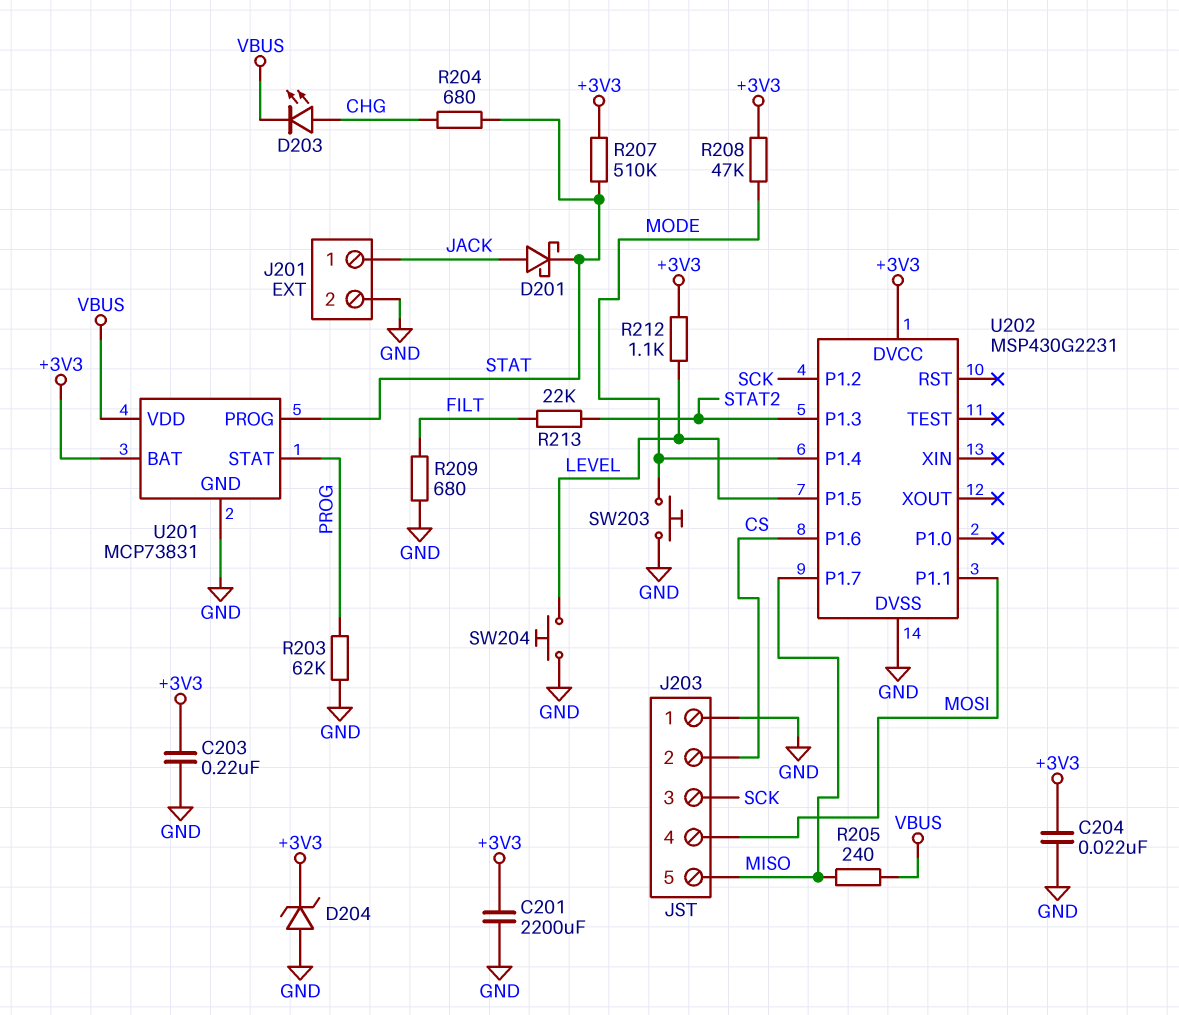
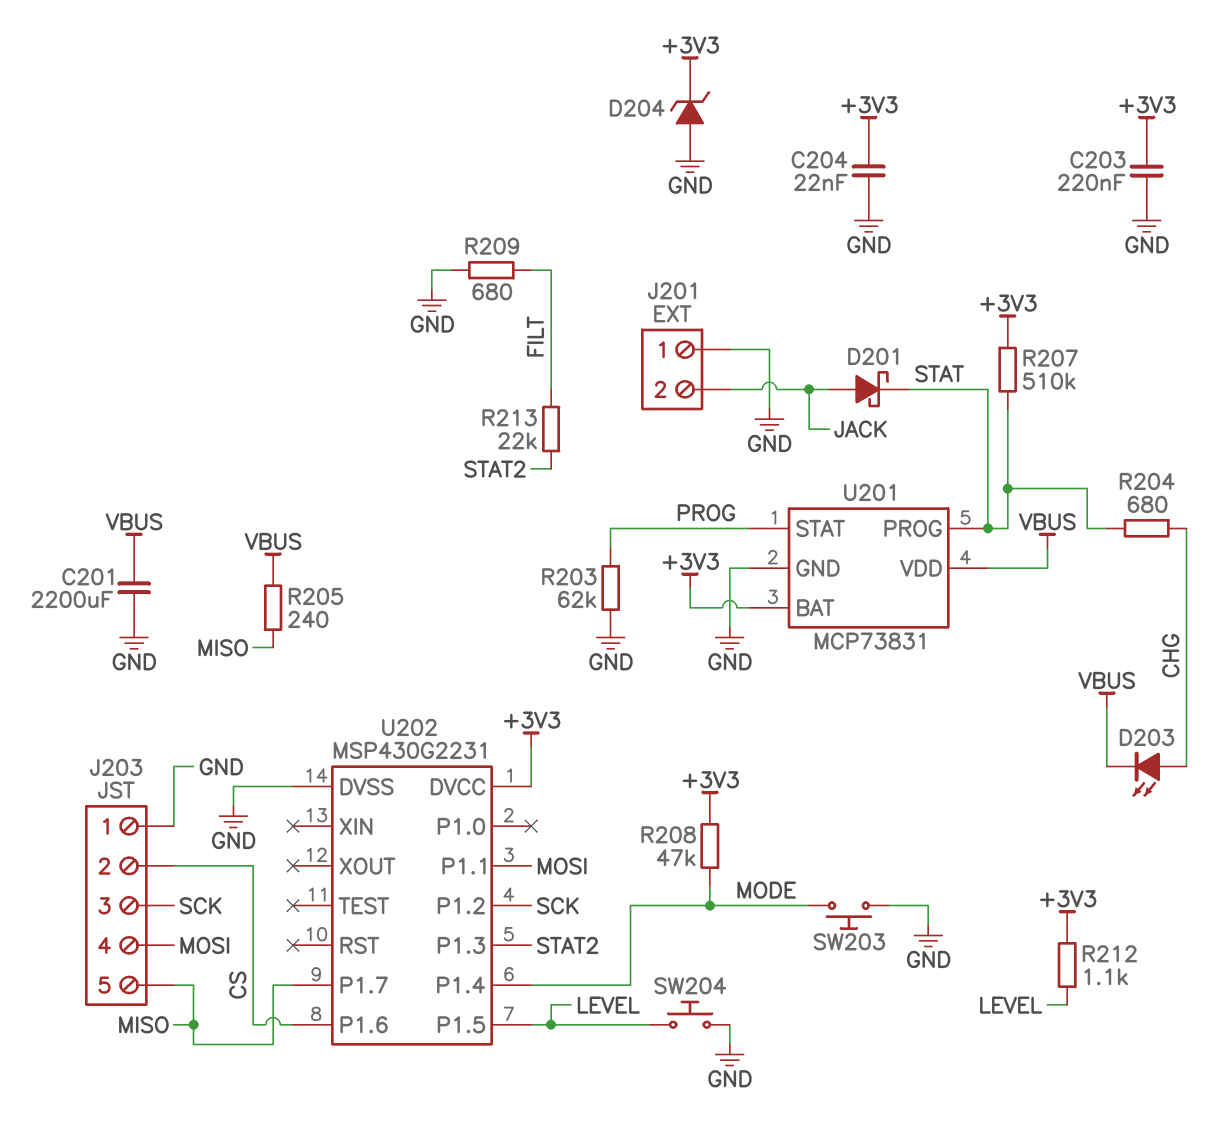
C201: 2200uF (+3V3, GND) -> 2200uF (GND, VBUS)
J201 pin 1: JACK -> GND
J201 pin 2: GND -> JACK

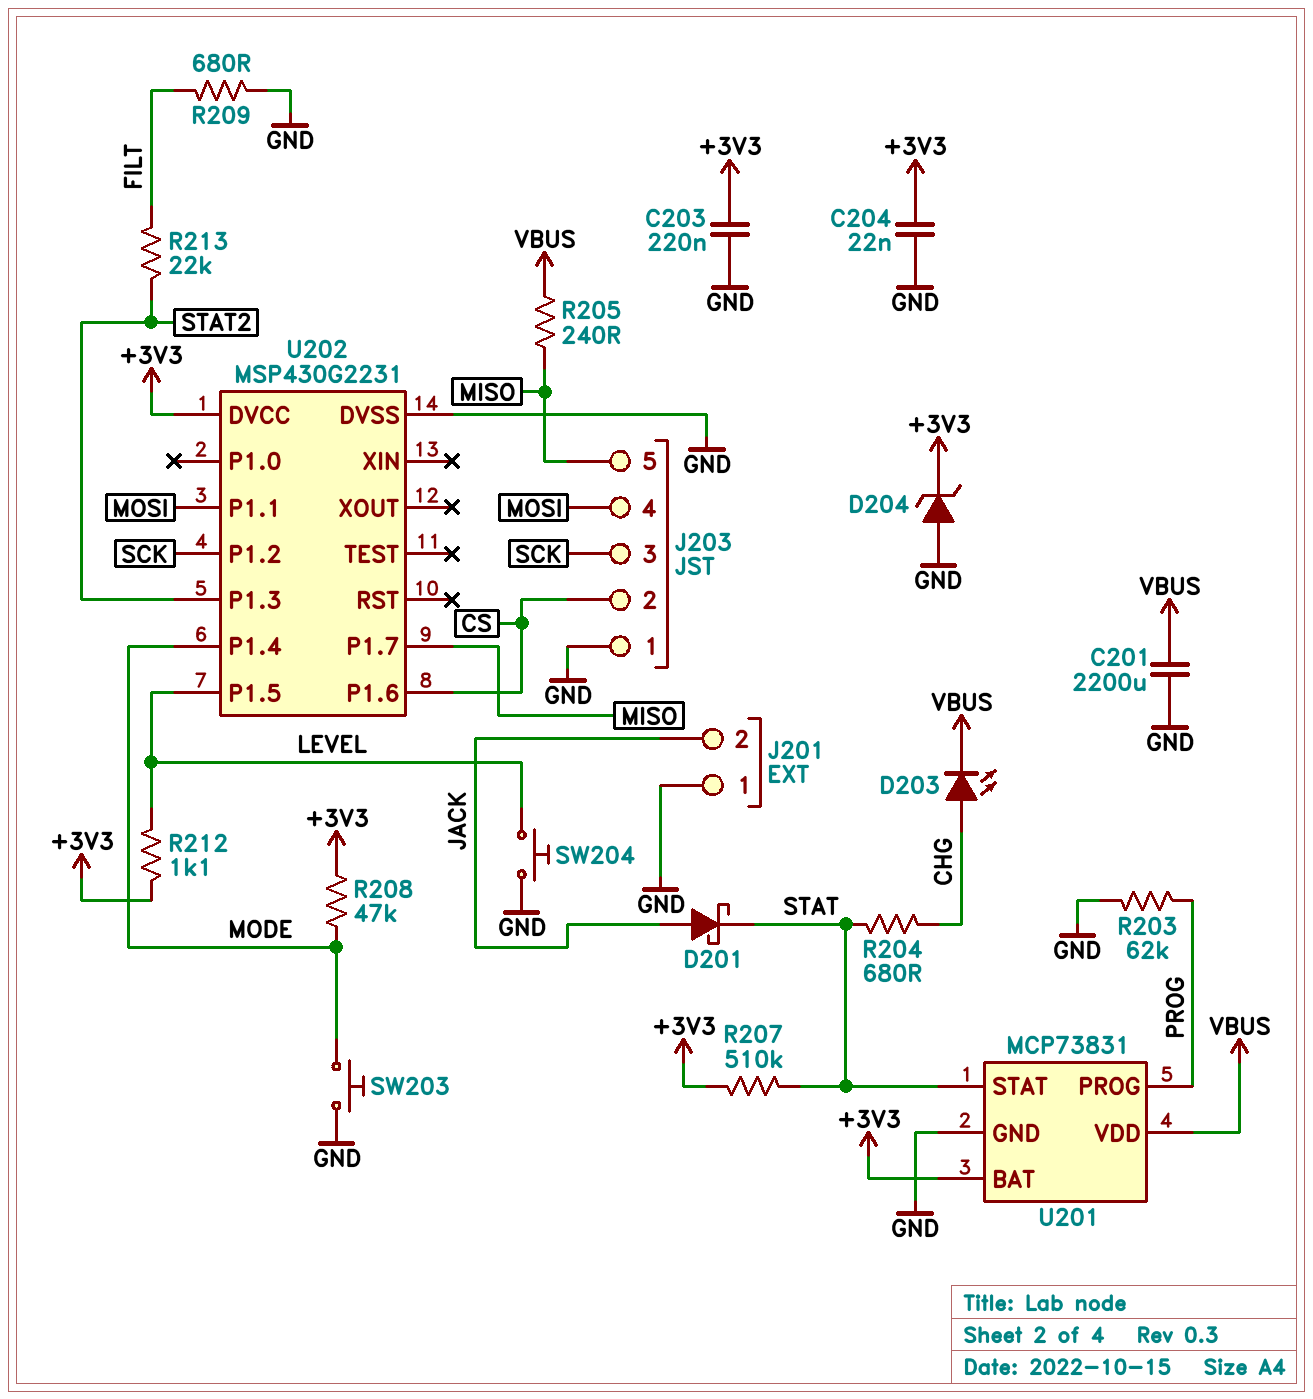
U201 pin PROG: STAT -> PROG
U201 pin STAT: PROG -> STAT

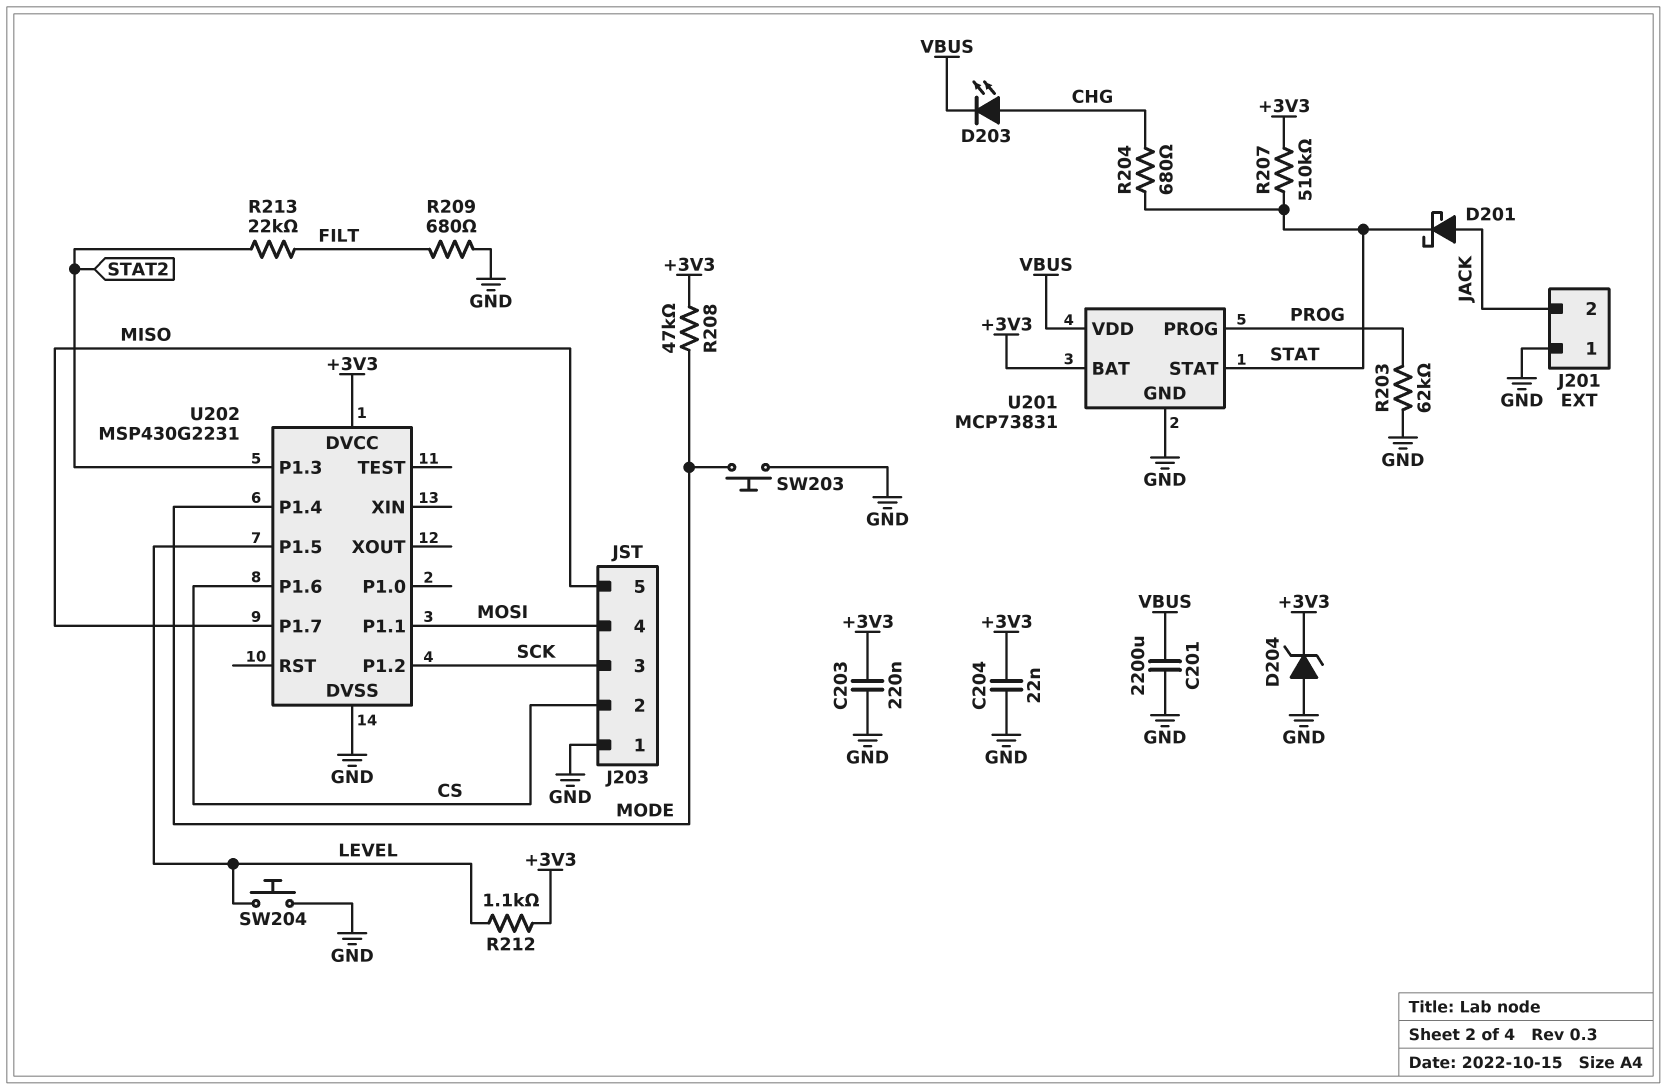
R205: 240 (MISO, VBUS) -> none

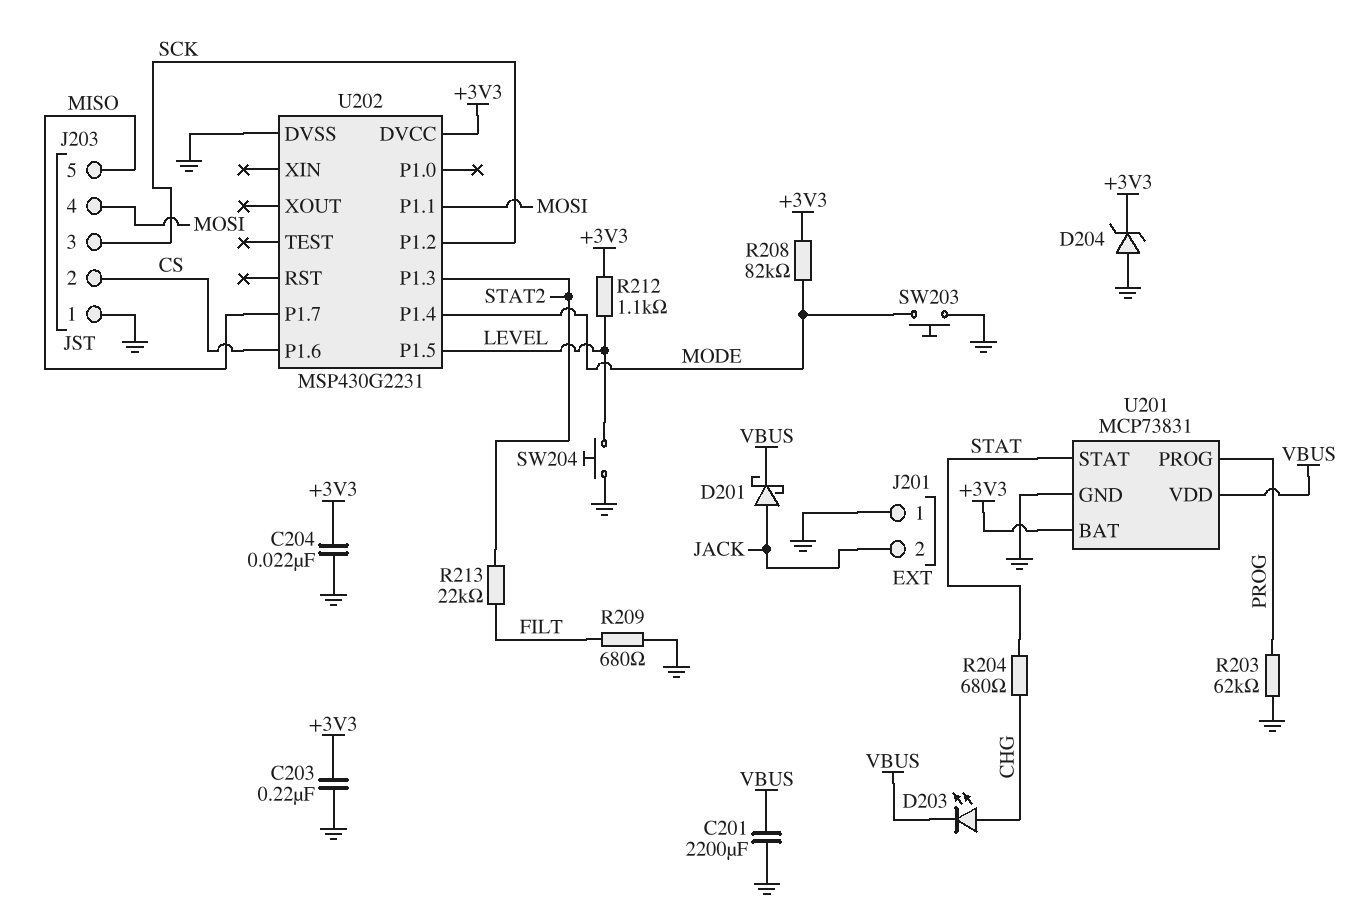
D201: schottky (A JACK, K STAT) -> schottky (A JACK, K VBUS)
R207: 510k (+3V3, STAT) -> none
R208: 47k (+3V3, MODE) -> 82k (+3V3, MODE)

